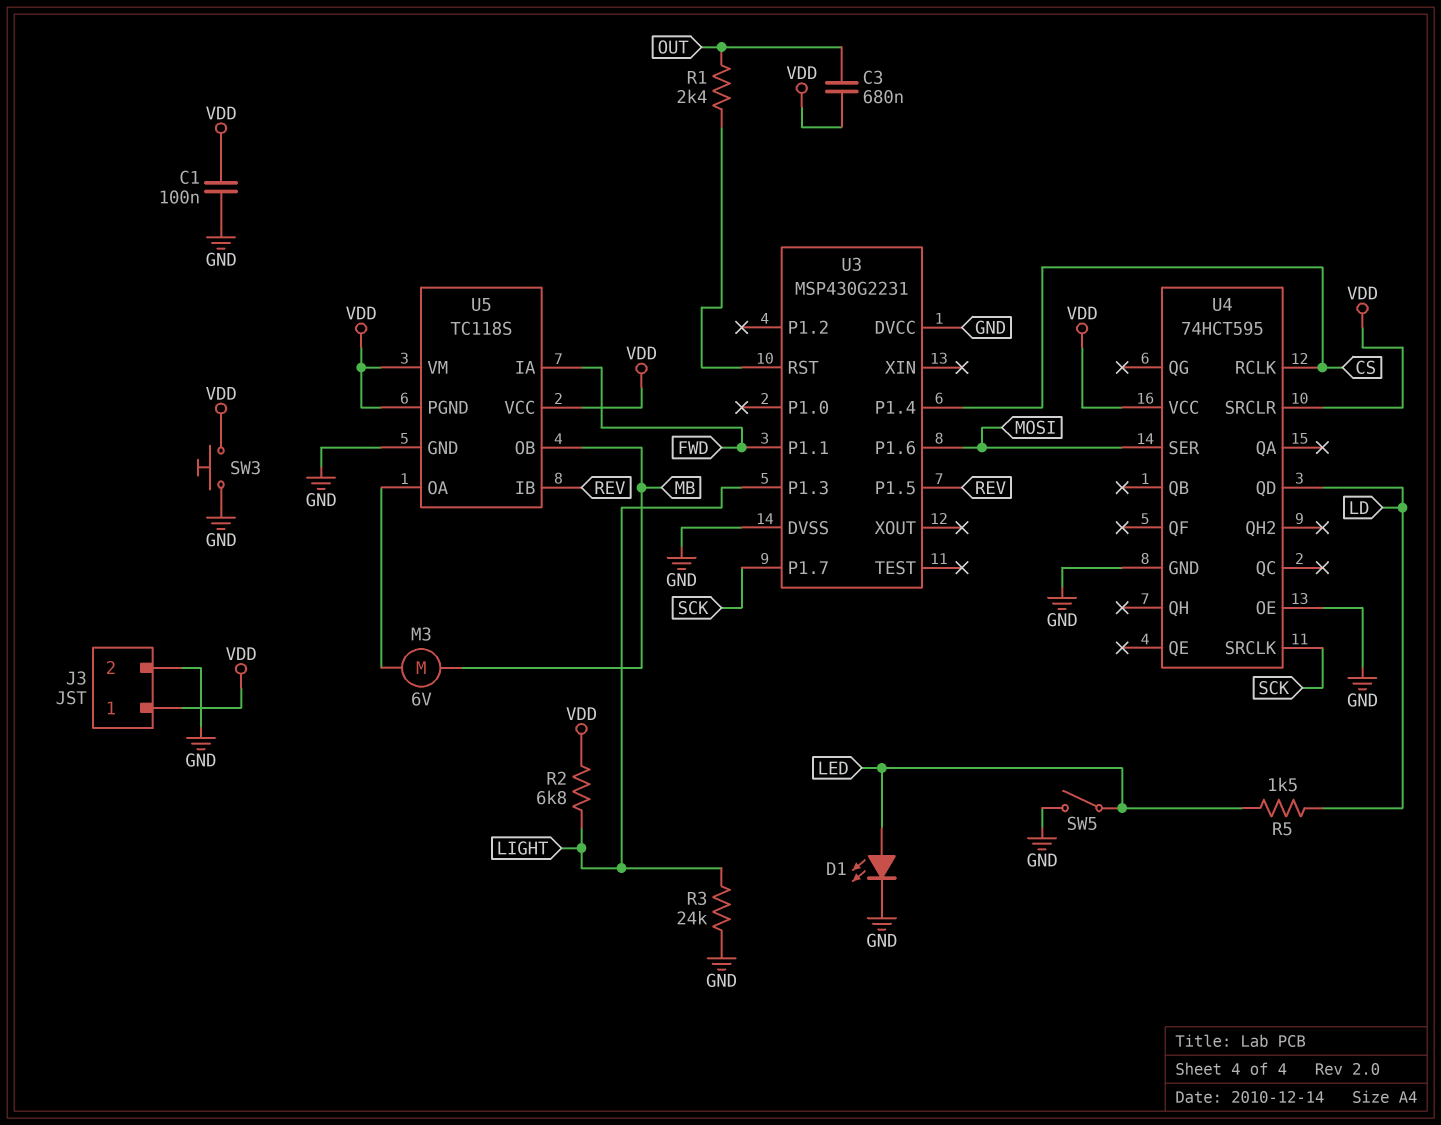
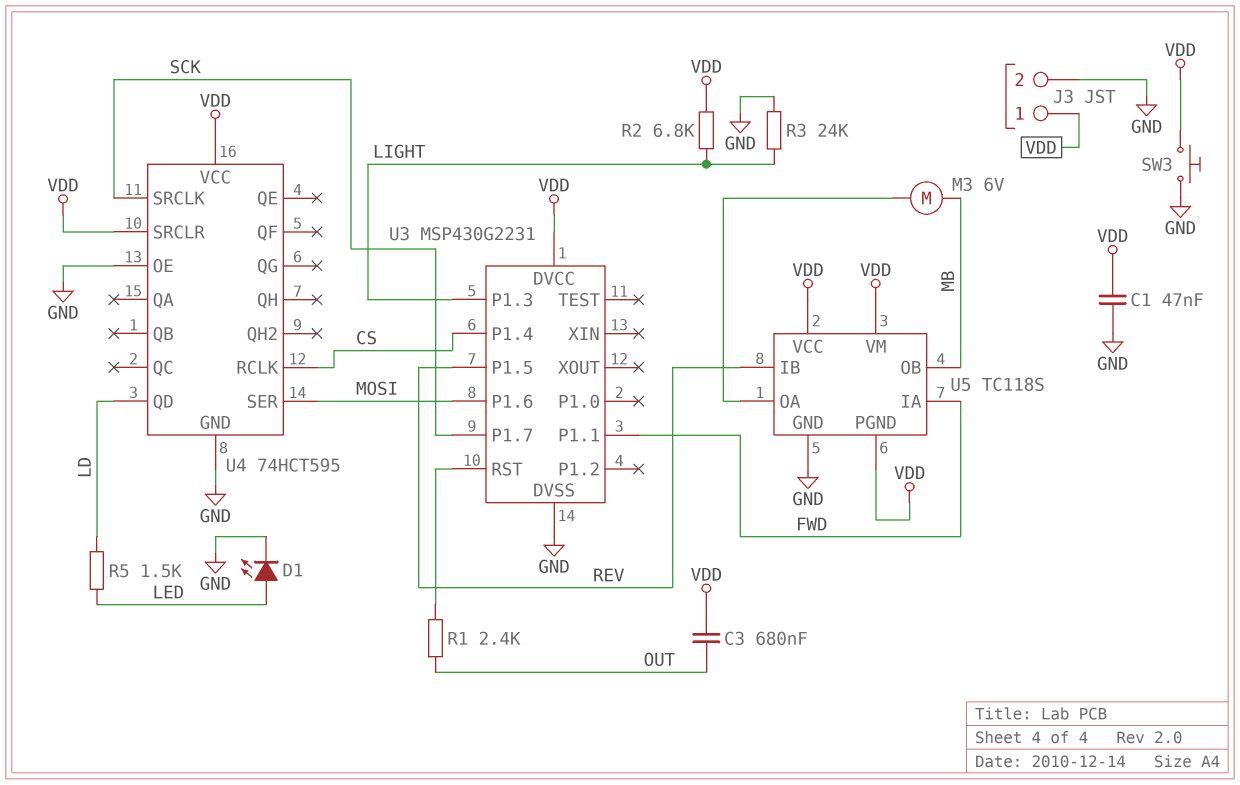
C1: 100nF (GND, VDD) -> 47nF (GND, VDD)
SW5: switch (GND, LED) -> none
U3 pin DVCC: GND -> VDD

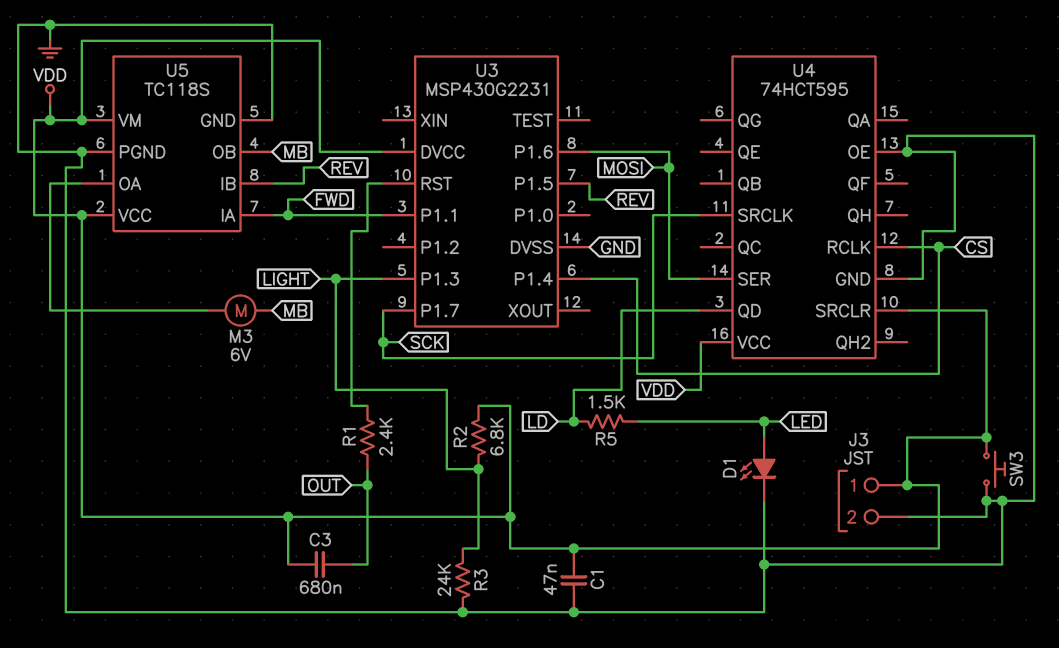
U5 pin PGND: VDD -> GND

